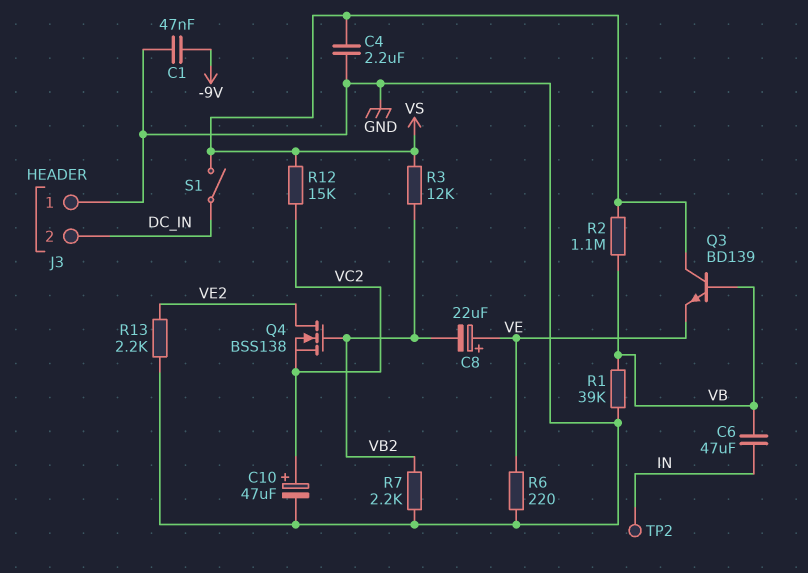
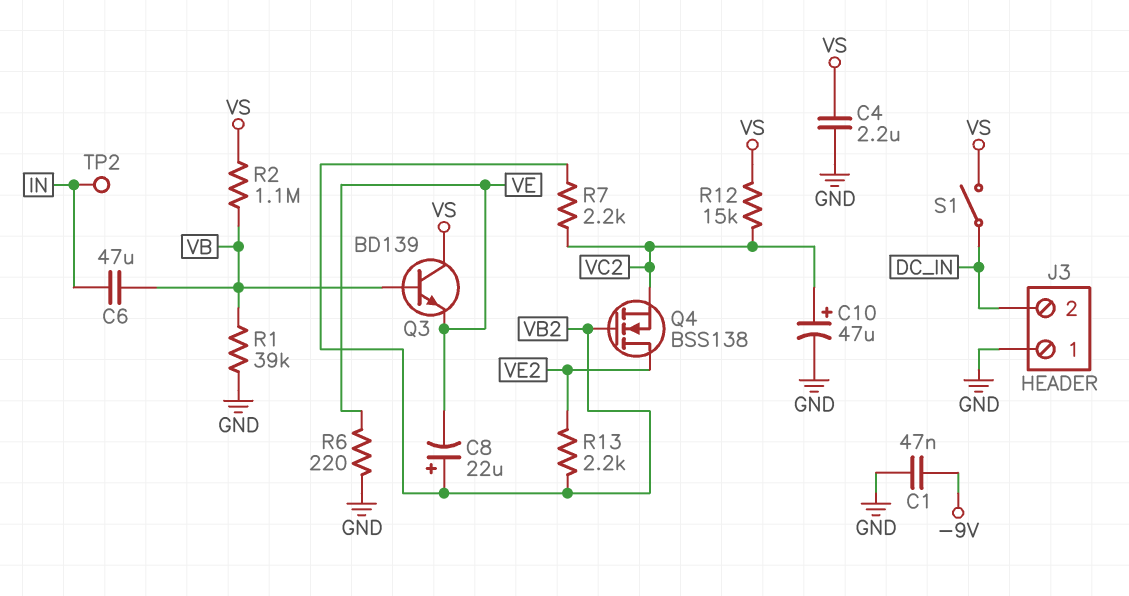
C8: 22uF (plus VE, minus VB2) -> 22uF (plus VB2, minus VE)
R3: 12k (VB2, VS) -> none
R7: 2.2k (GND, VB2) -> 2.2k (VB2, VC2)
R13: 2.2k (GND, VE2) -> 2.2k (VB2, VE2)

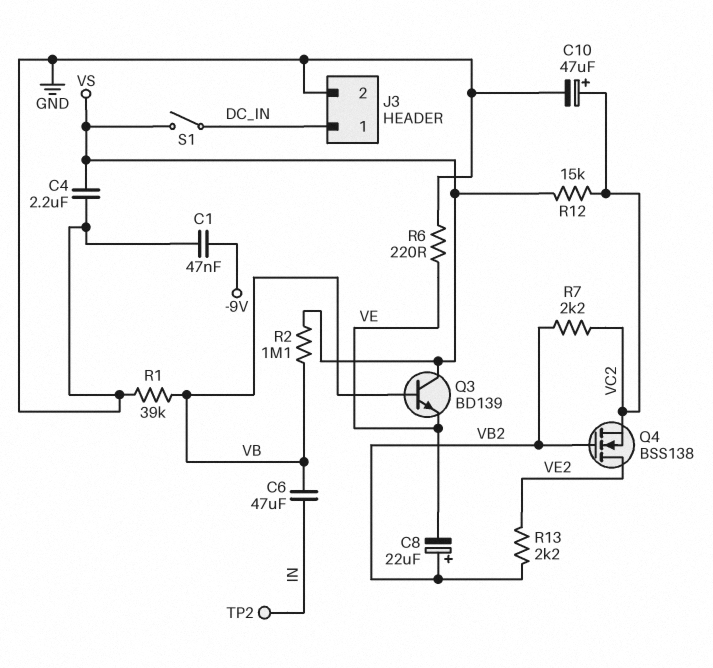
J3 pin 1: GND -> DC_IN
J3 pin 2: DC_IN -> GND

